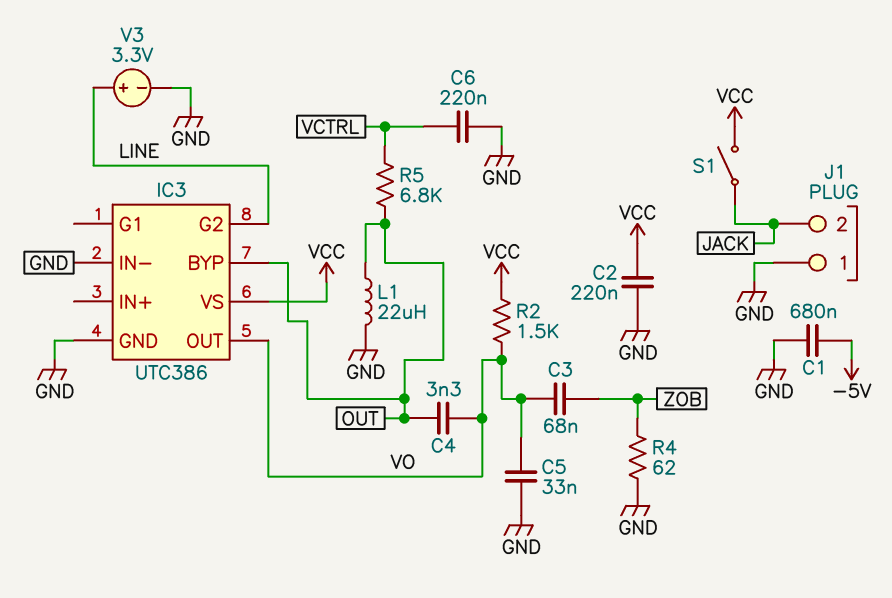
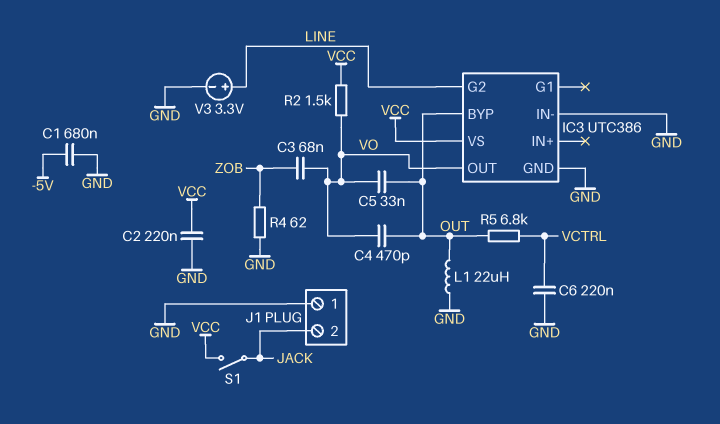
C4: 3.3nF (OUT, VO) -> 470pF (OUT, VO)
C5: 33nF (GND, VO) -> 33nF (OUT, VO)

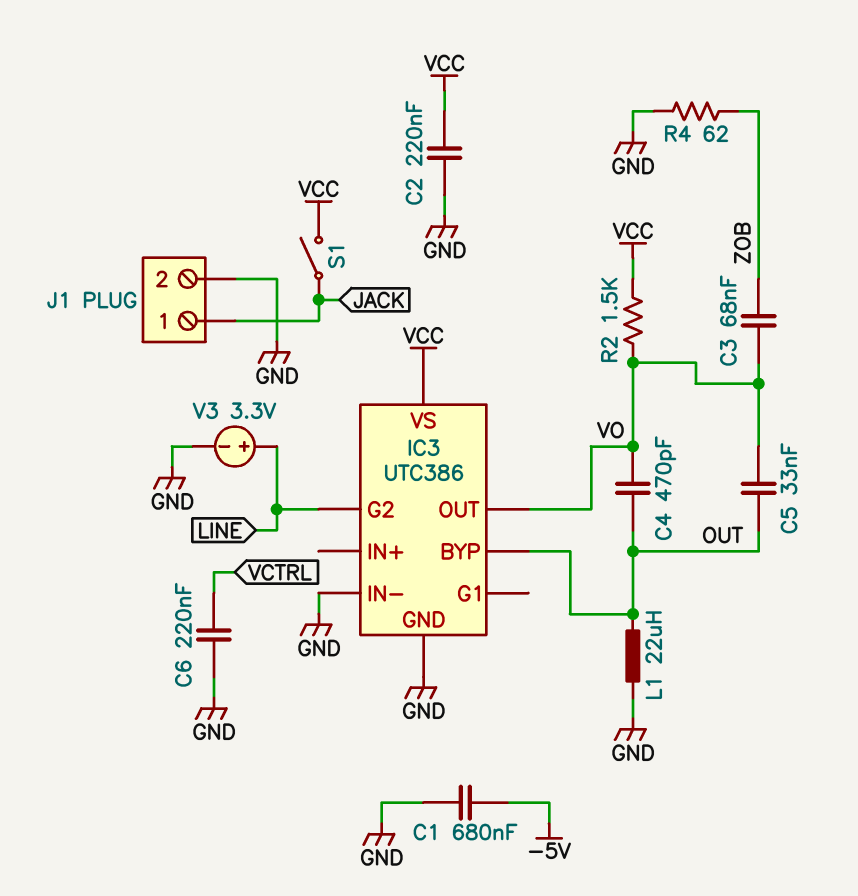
J1 pin 1: GND -> JACK
J1 pin 2: JACK -> GND
R5: 6.8k (OUT, VCTRL) -> none

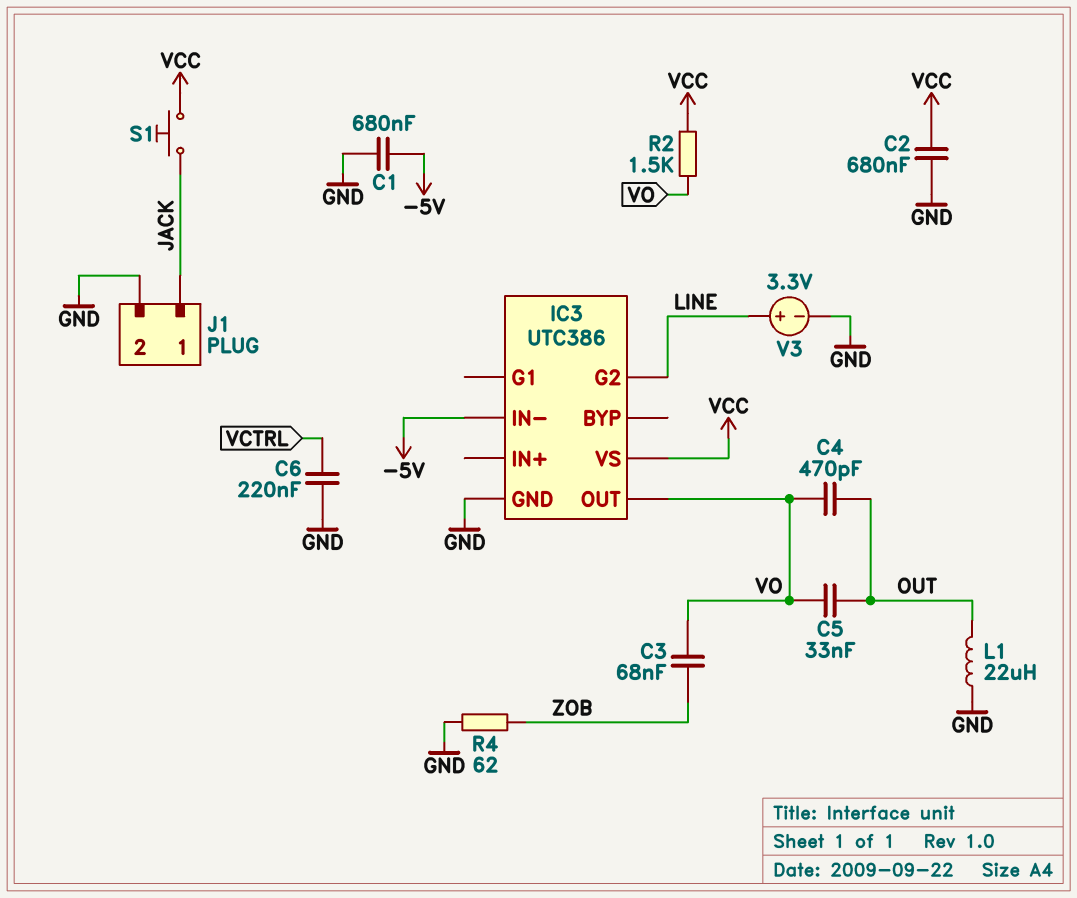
C2: 220nF (GND, VCC) -> 680nF (GND, VCC)
IC3 pin BYP: OUT -> none
IC3 pin IN-: GND -> -5V
S1: switch (JACK, VCC) -> button (JACK, VCC)

